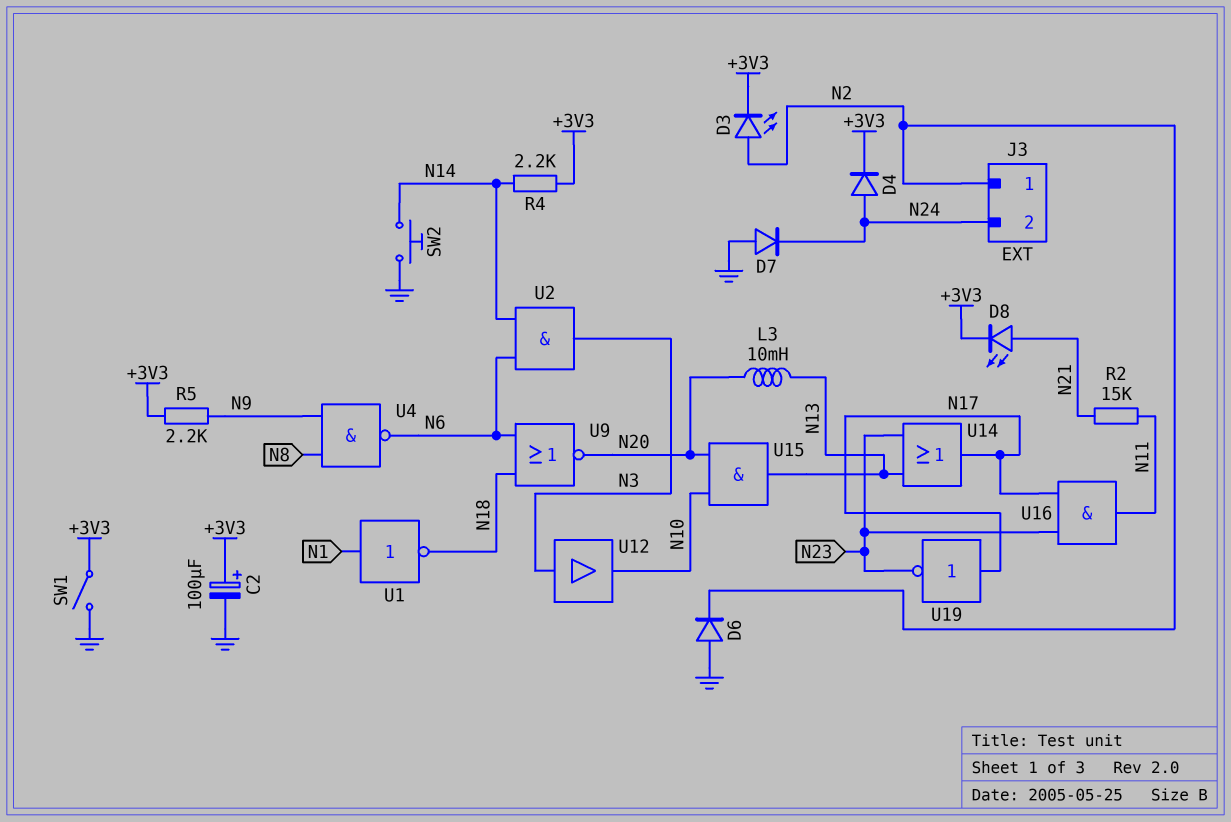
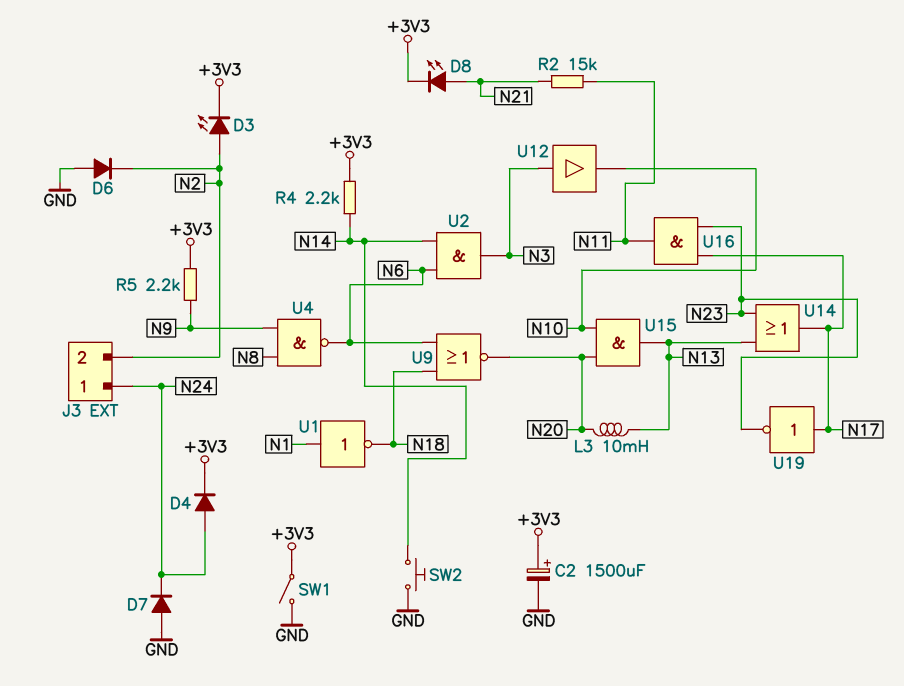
C2: 100uF (plus +3V3, minus GND) -> 1500uF (plus +3V3, minus GND)
J3 pin 1: N2 -> N24
J3 pin 2: N24 -> N2

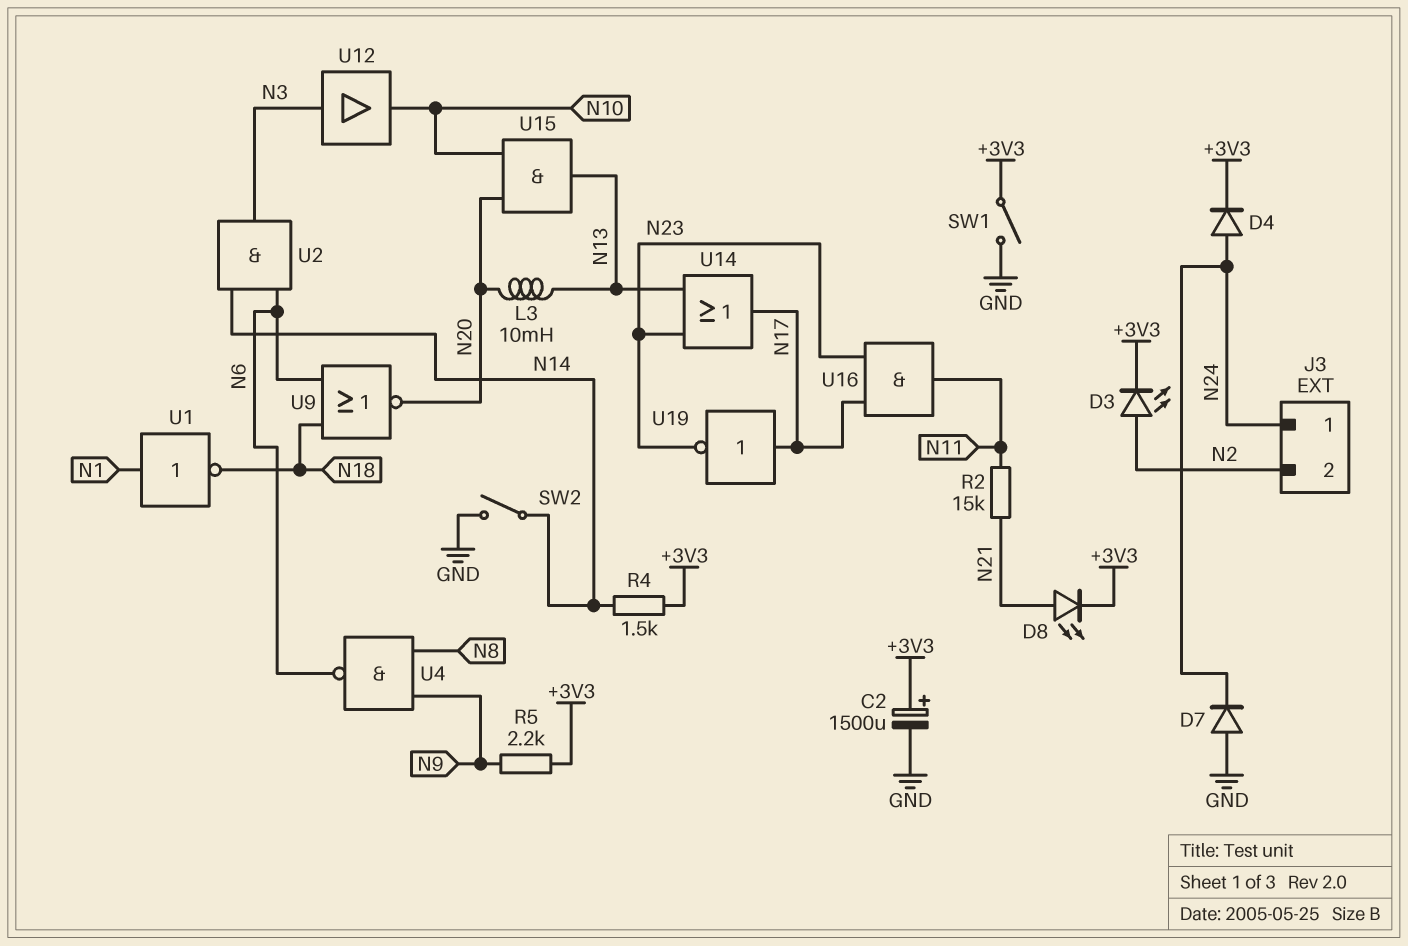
D6: diode (A GND, K N2) -> none
R4: 2.2k (+3V3, N14) -> 1.5k (+3V3, N14)
SW2: button (GND, N14) -> switch (GND, N14)

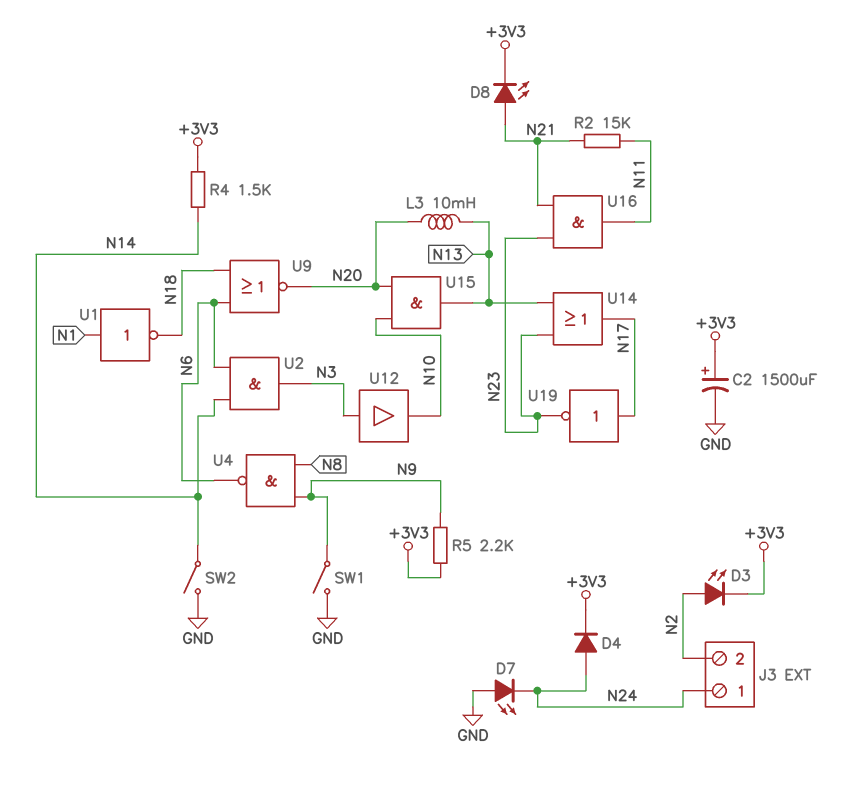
D7: diode (A GND, K N24) -> LED (A GND, K N24)
SW1: switch (+3V3, GND) -> switch (GND, N9)
U16: AND (in N17, in N23, out N11) -> AND (in N21, in N23, out N11)

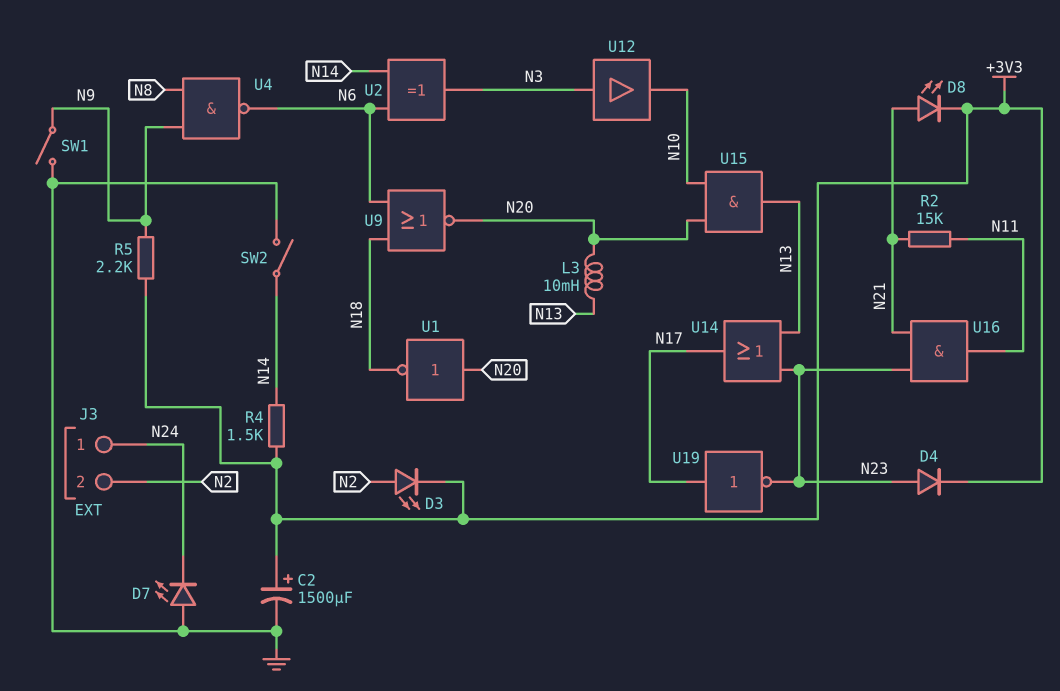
D4: diode (A N24, K +3V3) -> diode (A N23, K +3V3)
U1: NOT (in N1, out N18) -> NOT (in N20, out N18)
U2: AND (in N6, in N14, out N3) -> XOR (in N6, in N14, out N3)

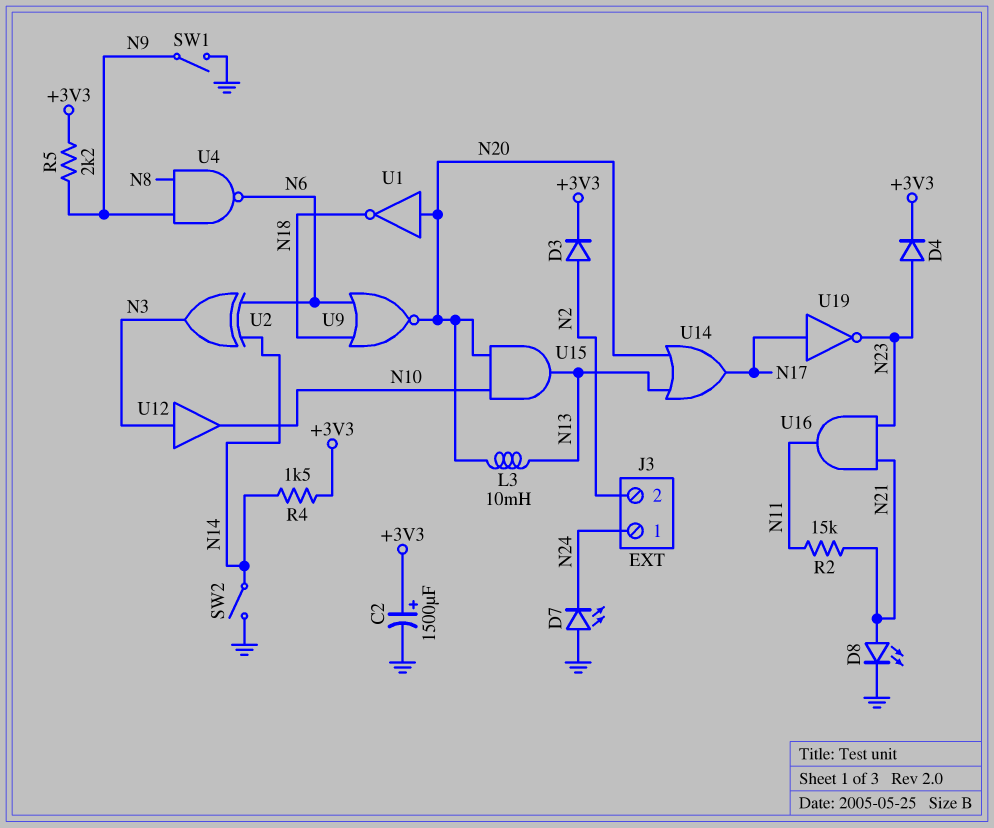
D3: LED (A N2, K +3V3) -> diode (A N2, K +3V3)
D8: LED (A N21, K +3V3) -> LED (A N21, K GND)
U14: OR (in N13, in N23, out N17) -> OR (in N13, in N20, out N17)

